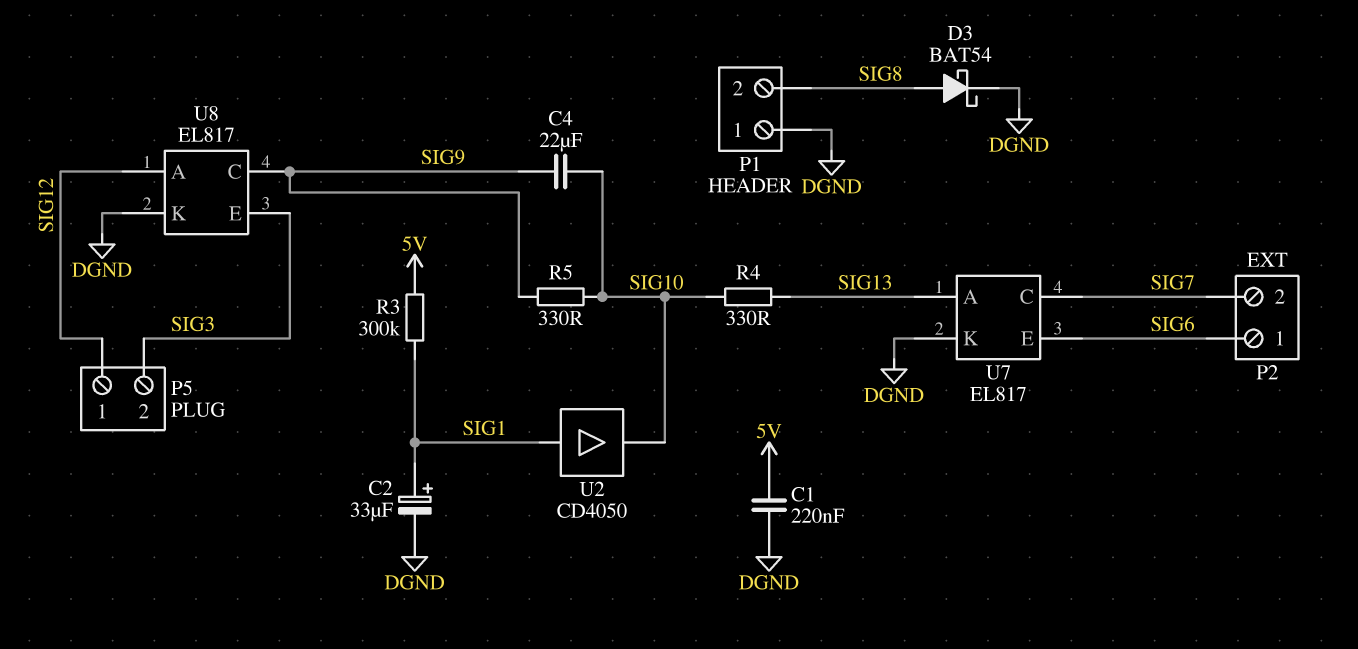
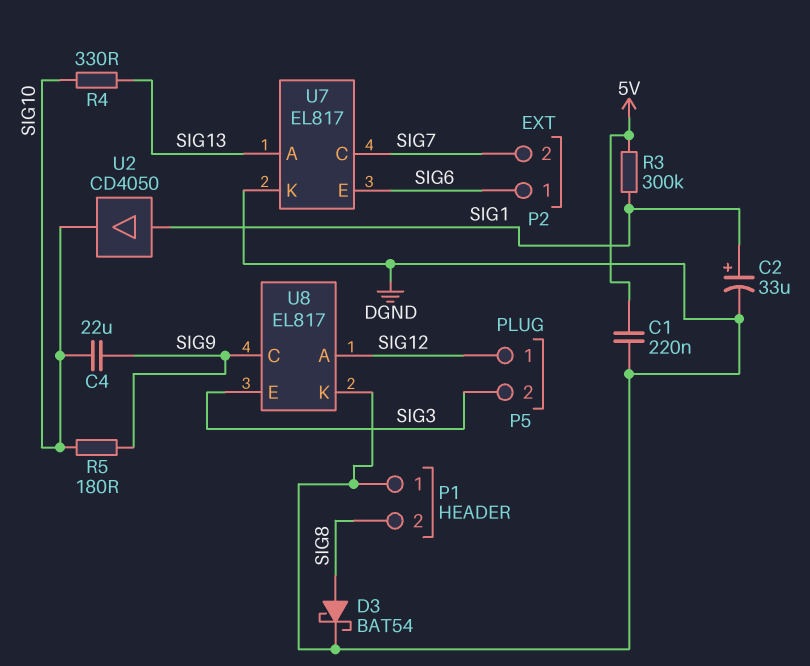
R5: 330 (SIG9, SIG10) -> 180 (SIG9, SIG10)

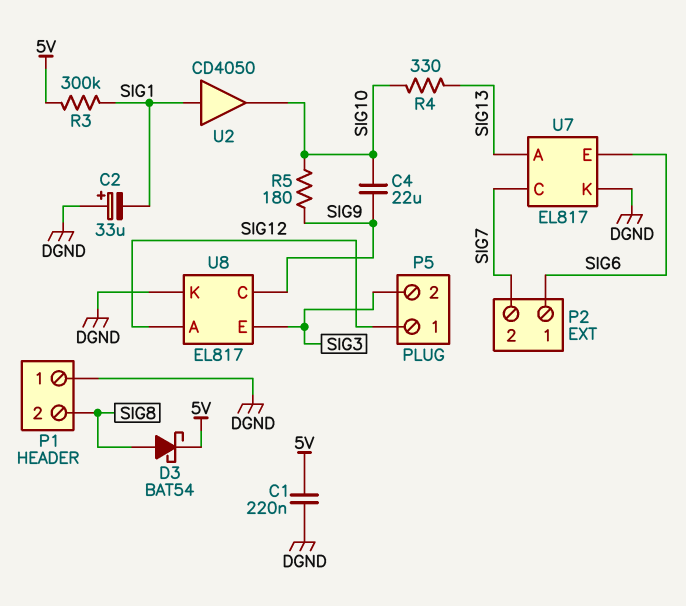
C2: 33uF (plus SIG1, minus DGND) -> 33uF (plus DGND, minus SIG1)
D3: schottky BAT54 (A SIG8, K DGND) -> schottky BAT54 (A SIG8, K 5V)

